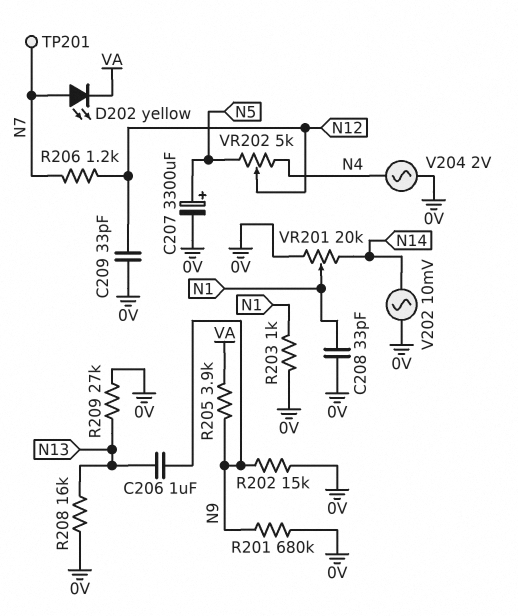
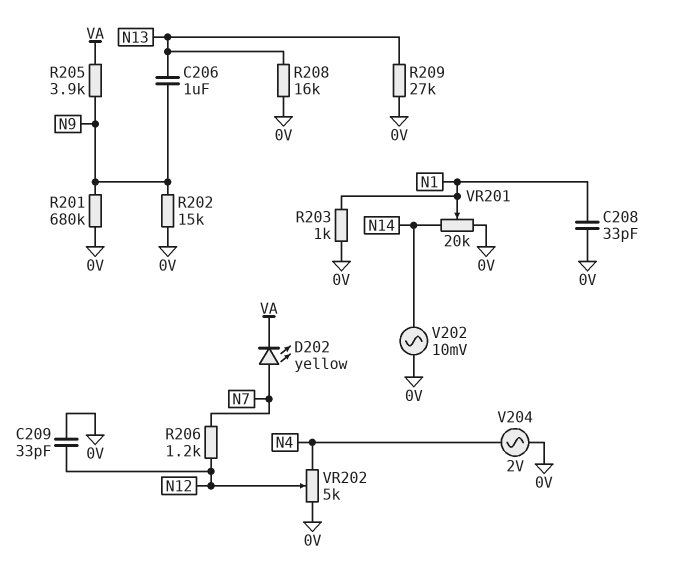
C207: 3300uF (plus N5, minus 0V) -> none
TP201: test point (N7) -> none
VR202: 5k (N4, N5, wiper N12) -> 5k (0V, N4, wiper N12)

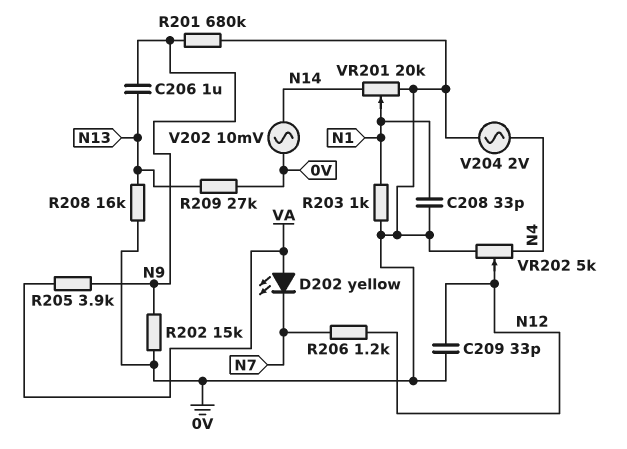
D202: LED yellow (A N7, K VA) -> LED yellow (A VA, K N7)

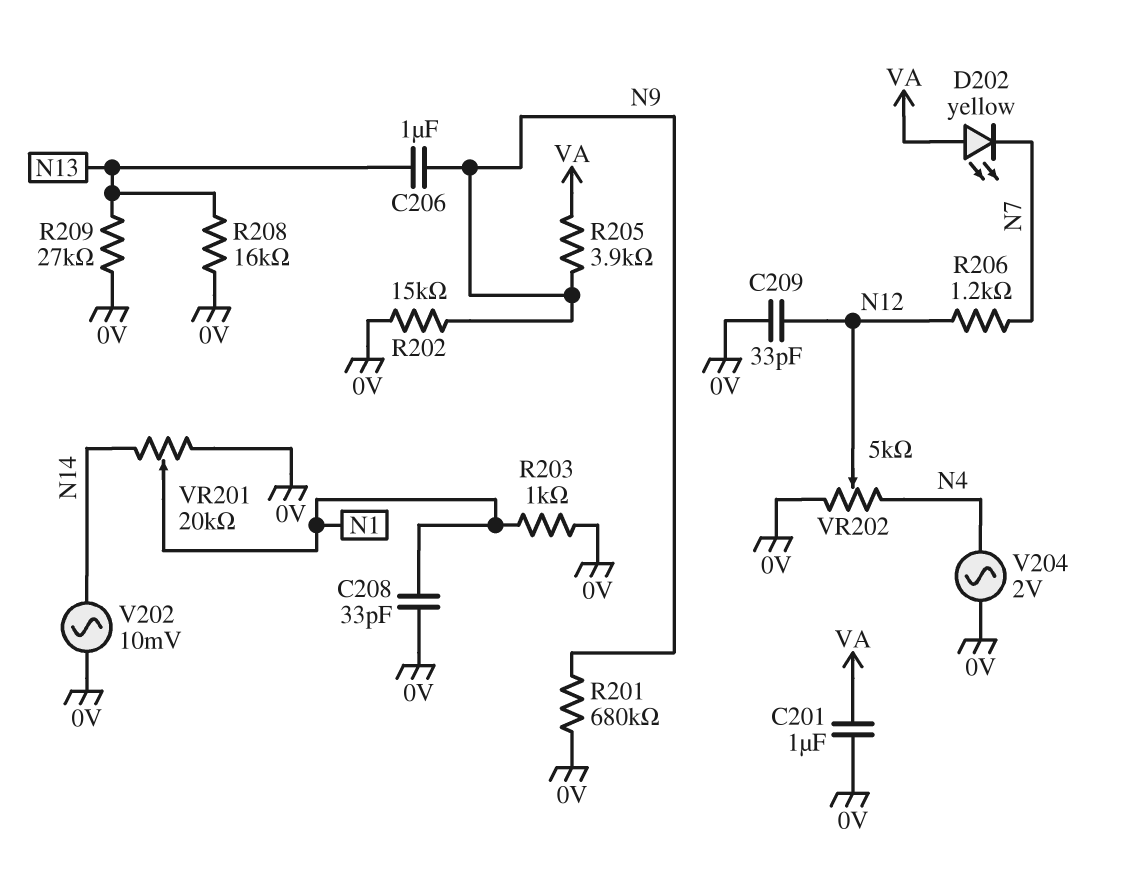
C201: none -> 1uF (0V, VA)

